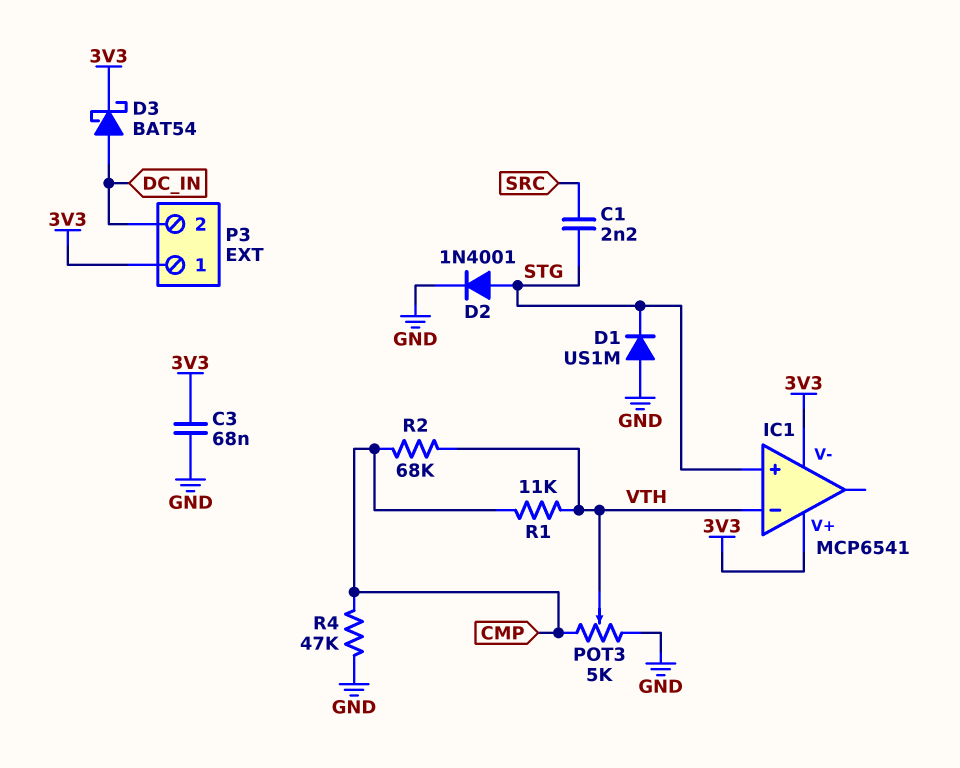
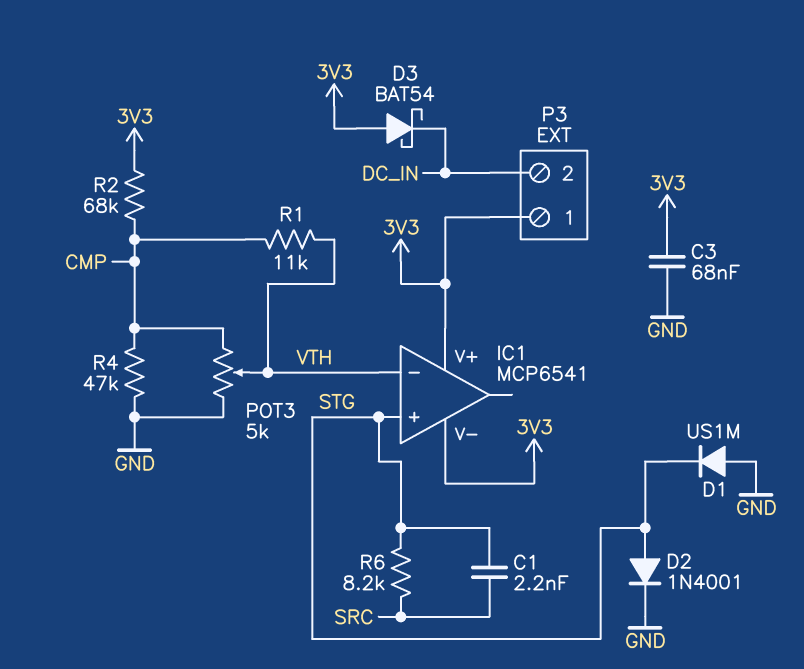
D3: schottky BAT54 (A DC_IN, K 3V3) -> schottky BAT54 (A 3V3, K DC_IN)
R2: 68k (CMP, VTH) -> 68k (3V3, CMP)
R6: none -> 8.2k (SRC, STG)

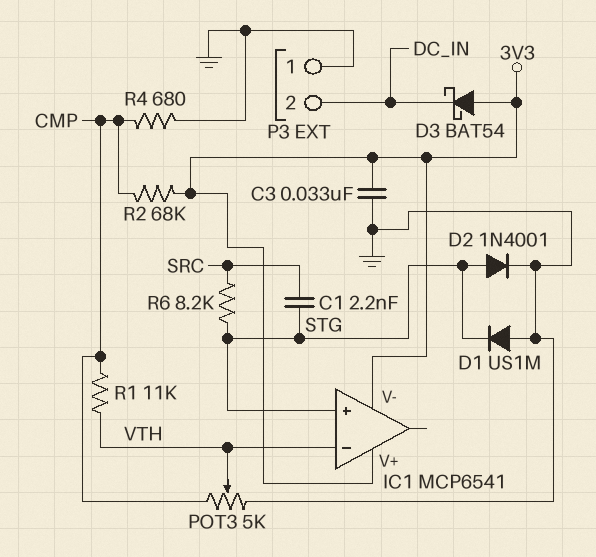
C3: 68nF (3V3, GND) -> 33nF (3V3, GND)
P3 pin 1: 3V3 -> GND
R4: 47k (CMP, GND) -> 680 (CMP, GND)

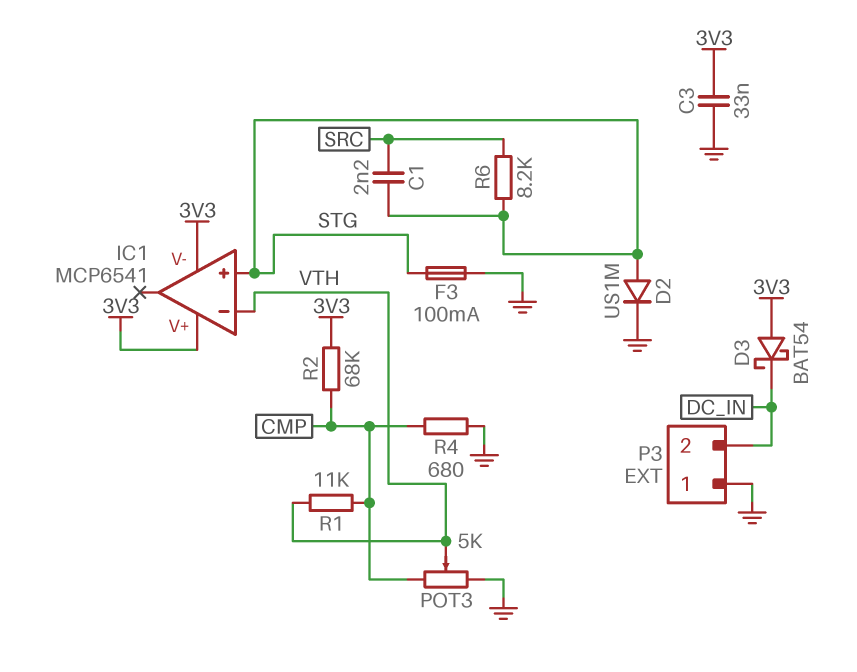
D1: diode US1M (A GND, K STG) -> none
D2: diode 1N4001 (A STG, K GND) -> diode US1M (A STG, K GND)
F3: none -> 100mA (GND, STG)

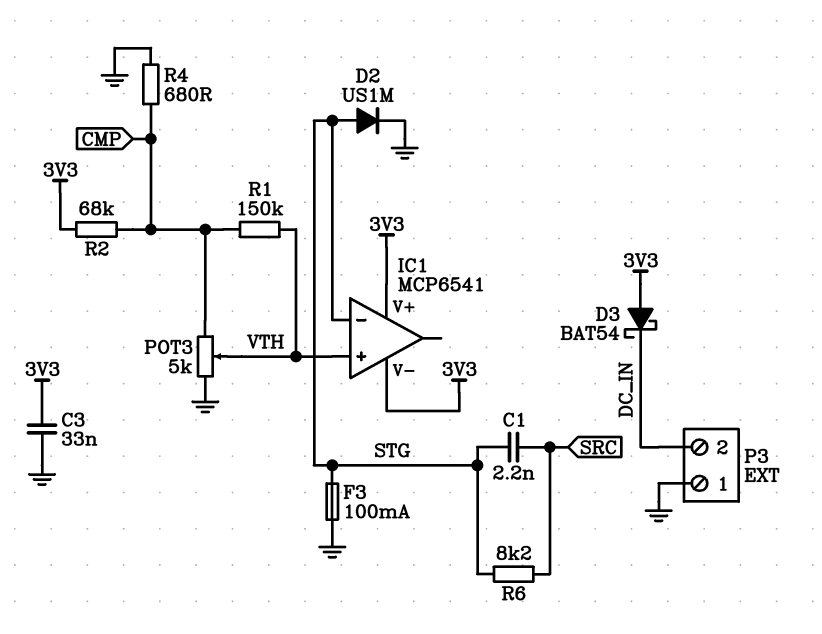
IC1 pin in+: STG -> VTH
IC1 pin in-: VTH -> STG
R1: 11k (CMP, VTH) -> 150k (CMP, VTH)

